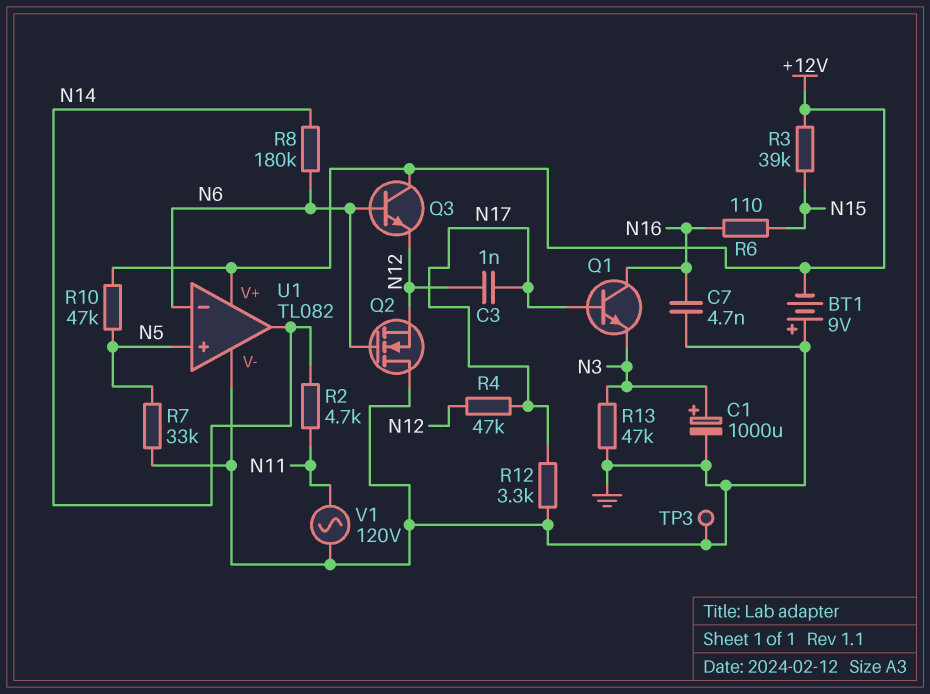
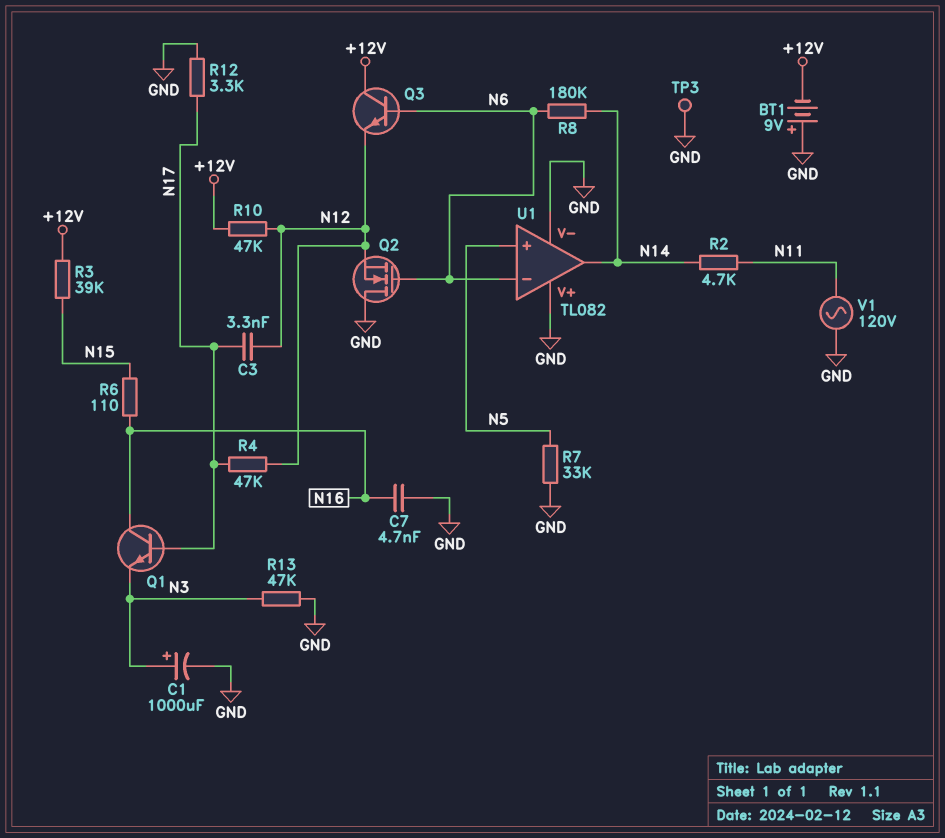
C3: 1nF (N12, N17) -> 3.3nF (N12, N17)
R10: 47k (+12V, N5) -> 47k (+12V, N12)
U1 pin V+: +12V -> GND

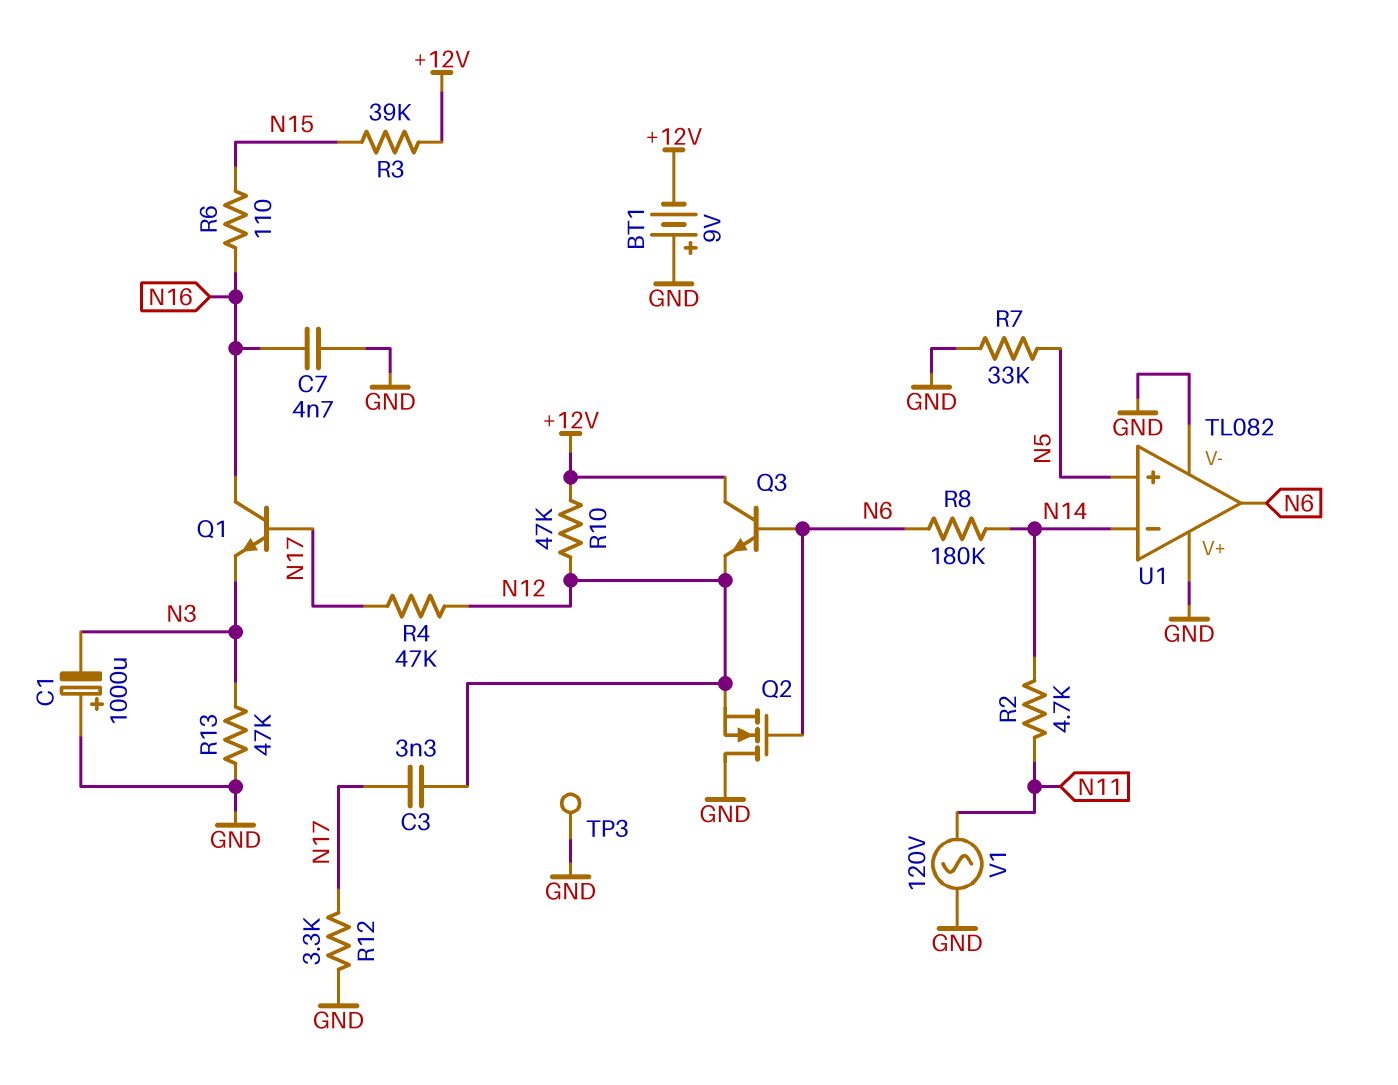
C1: 1000uF (plus N3, minus GND) -> 1000uF (plus GND, minus N3)
U1 pin in-: N6 -> N14
U1 pin out: N14 -> N6

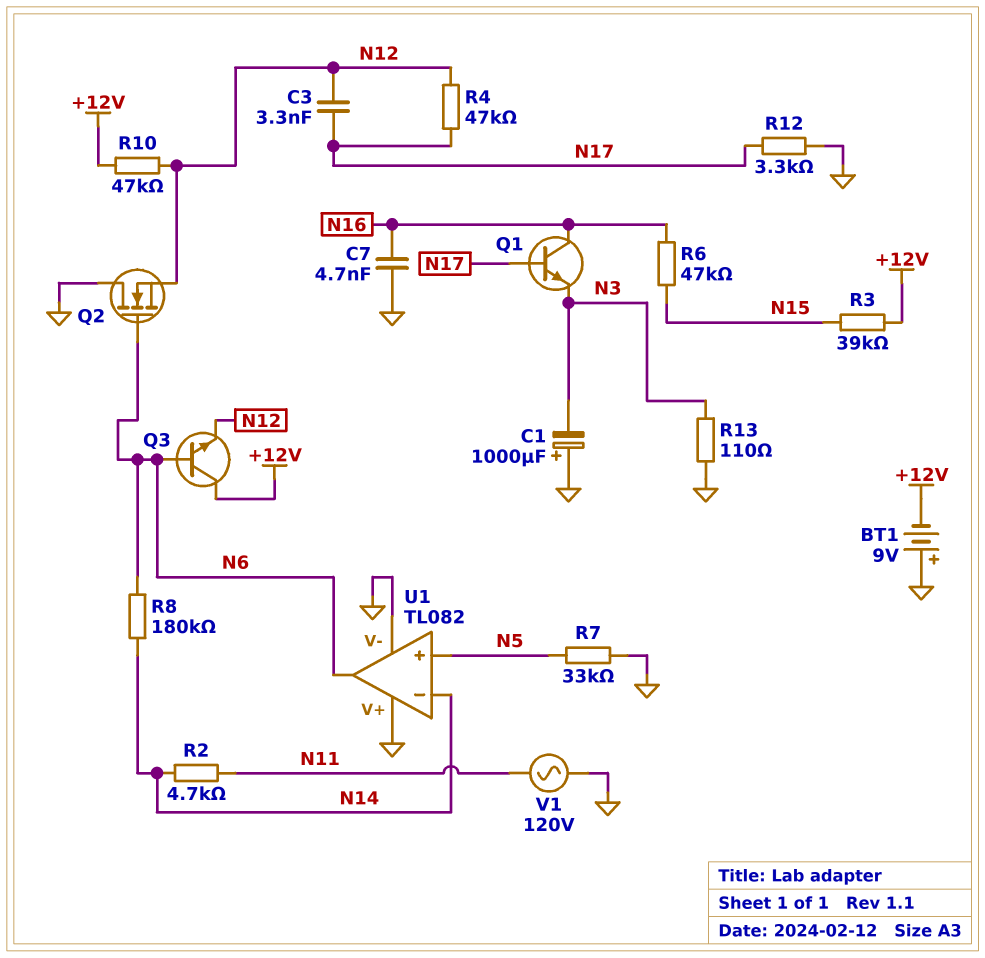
R6: 110 (N15, N16) -> 47k (N15, N16)
R13: 47k (GND, N3) -> 110 (GND, N3)
TP3: test point (GND) -> none

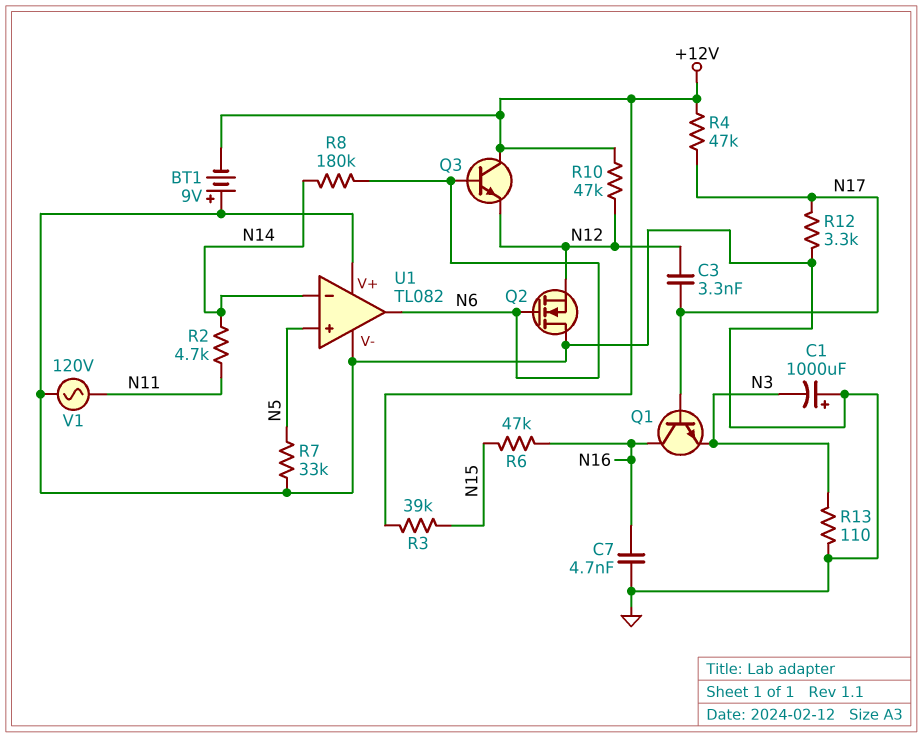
R4: 47k (N12, N17) -> 47k (+12V, N17)

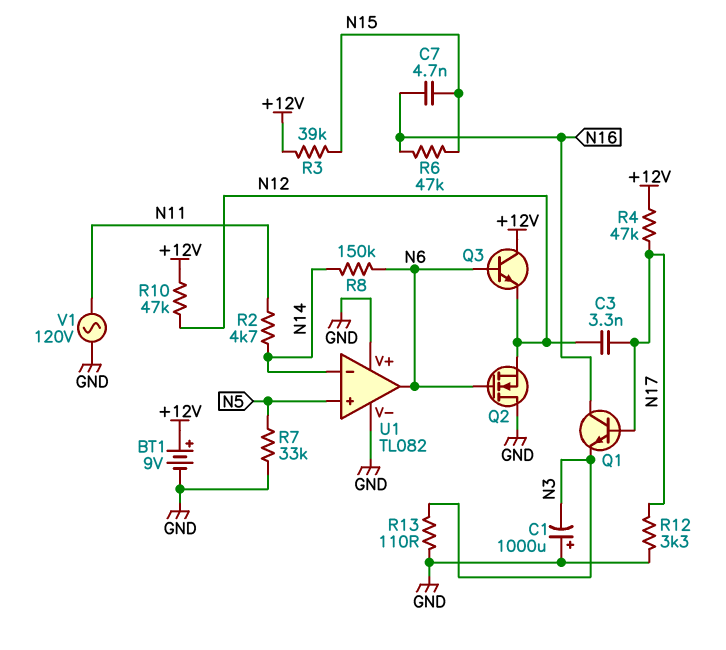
BT1: 9V (plus GND, minus +12V) -> 9V (plus +12V, minus GND)
C7: 4.7nF (GND, N16) -> 4.7nF (N15, N16)
R8: 180k (N6, N14) -> 150k (N6, N14)

